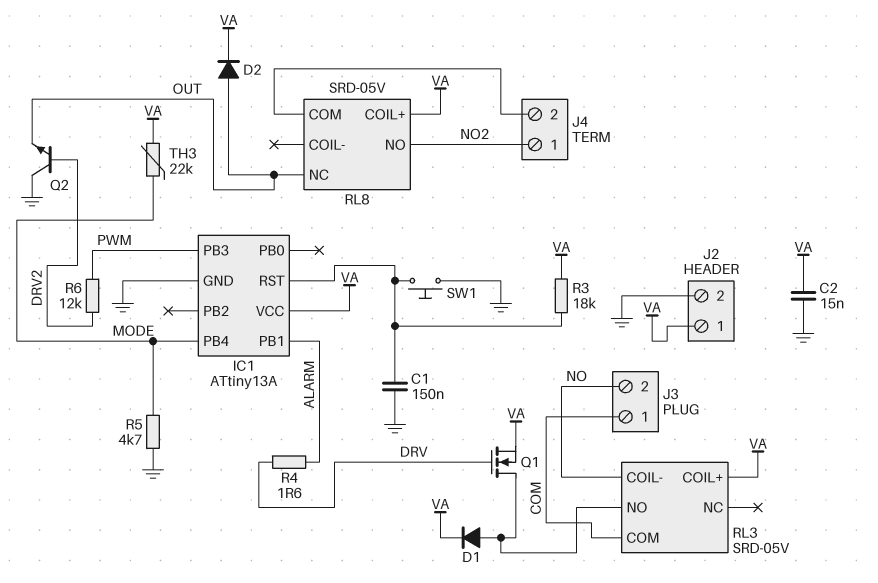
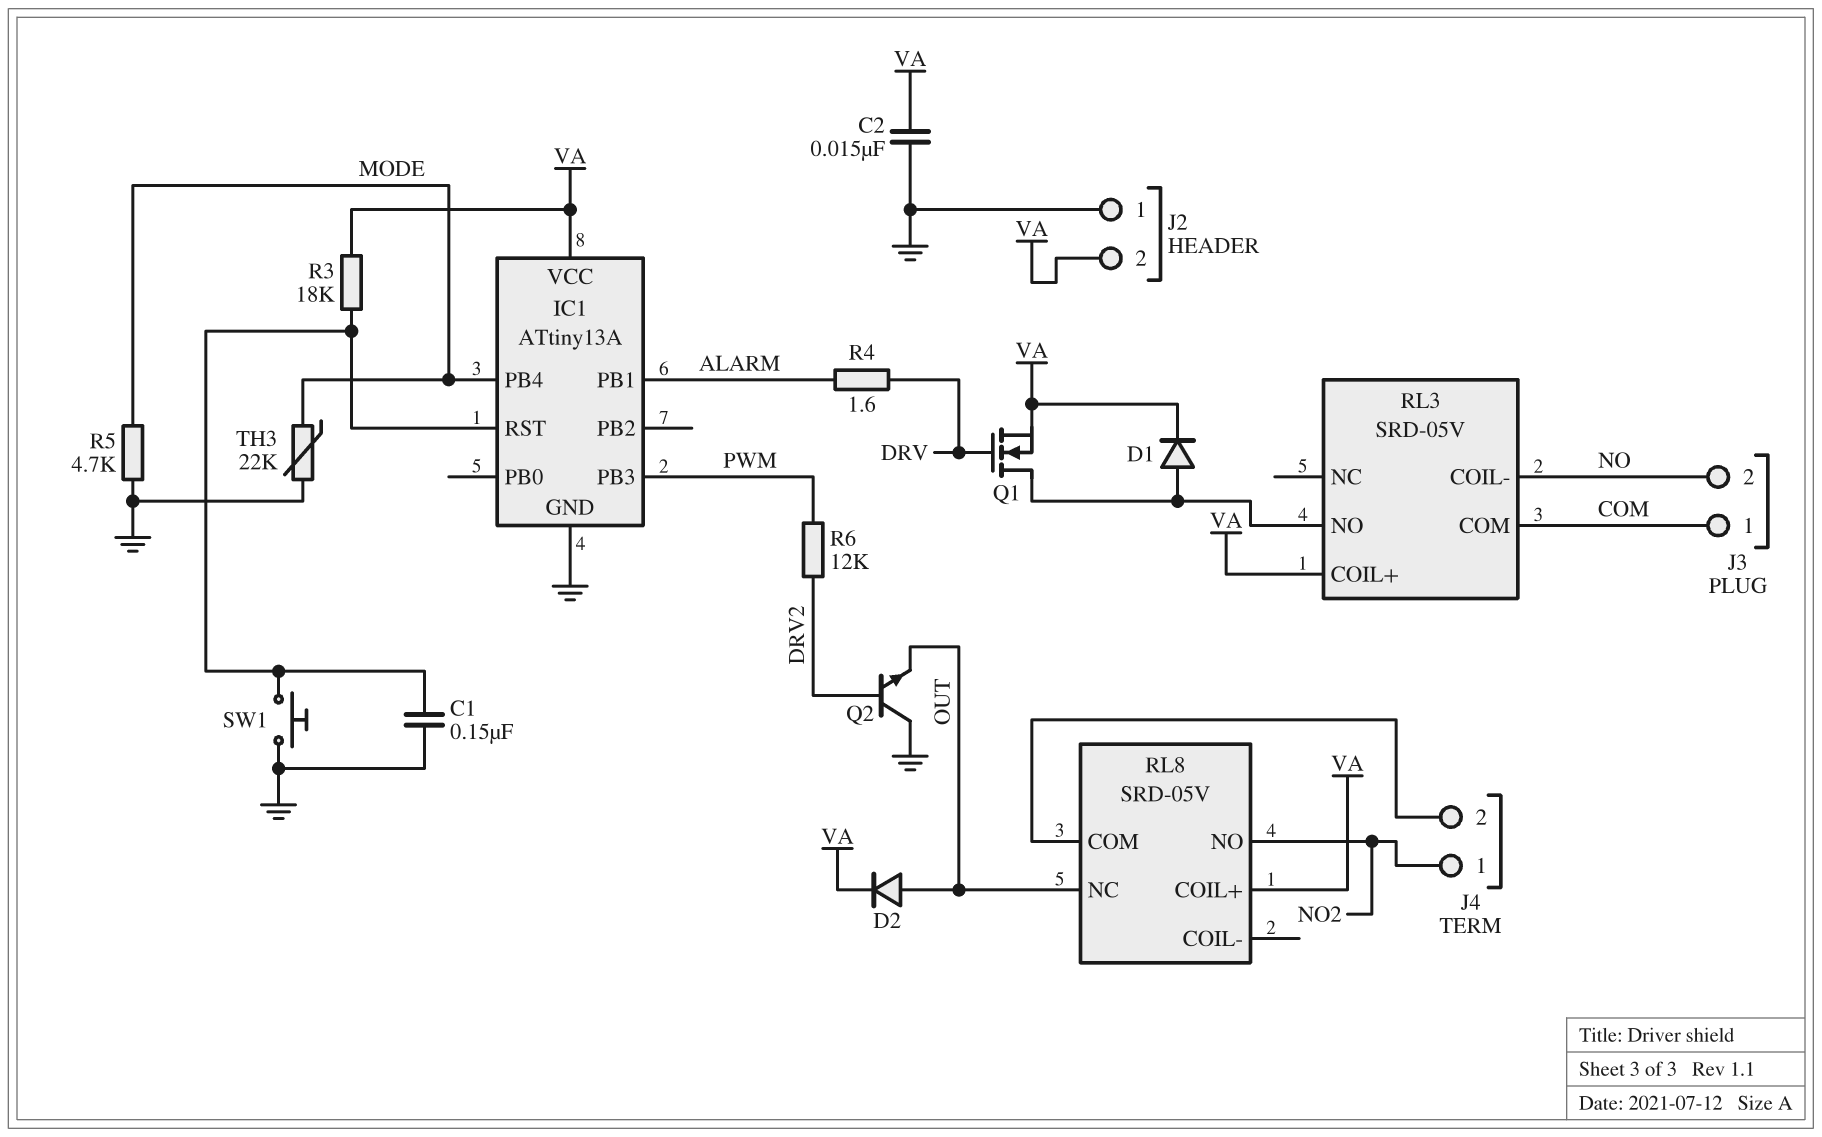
J2 pin 1: VA -> GND
J2 pin 2: GND -> VA
TH3: 22k (MODE, VA) -> 22k (GND, MODE)

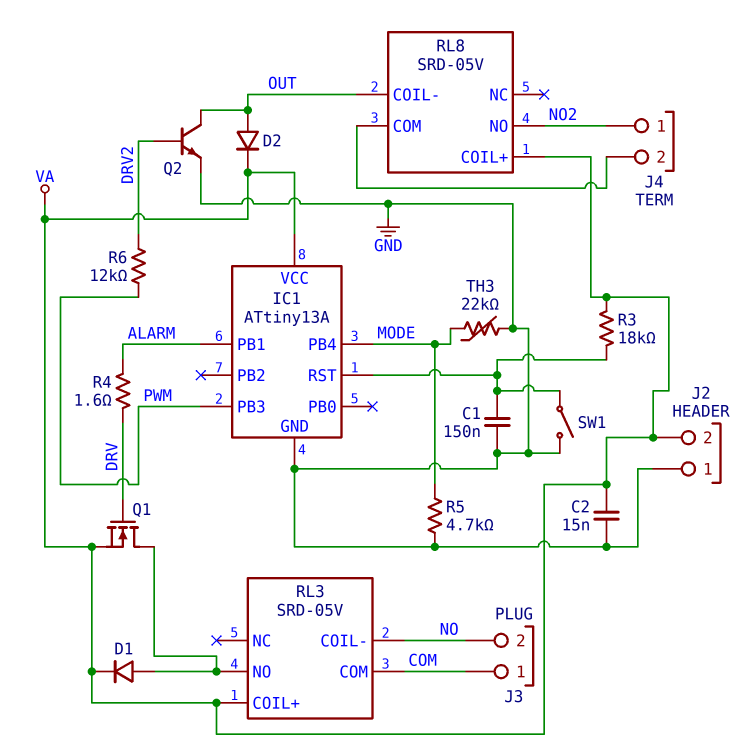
Q2: NPN (B DRV2, C GND, E OUT) -> NPN (B DRV2, C OUT, E GND)
RL8 pin COIL-: none -> OUT
RL8 pin NC: OUT -> none
SW1: button (GND, IC1/RST) -> switch (GND, IC1/RST)

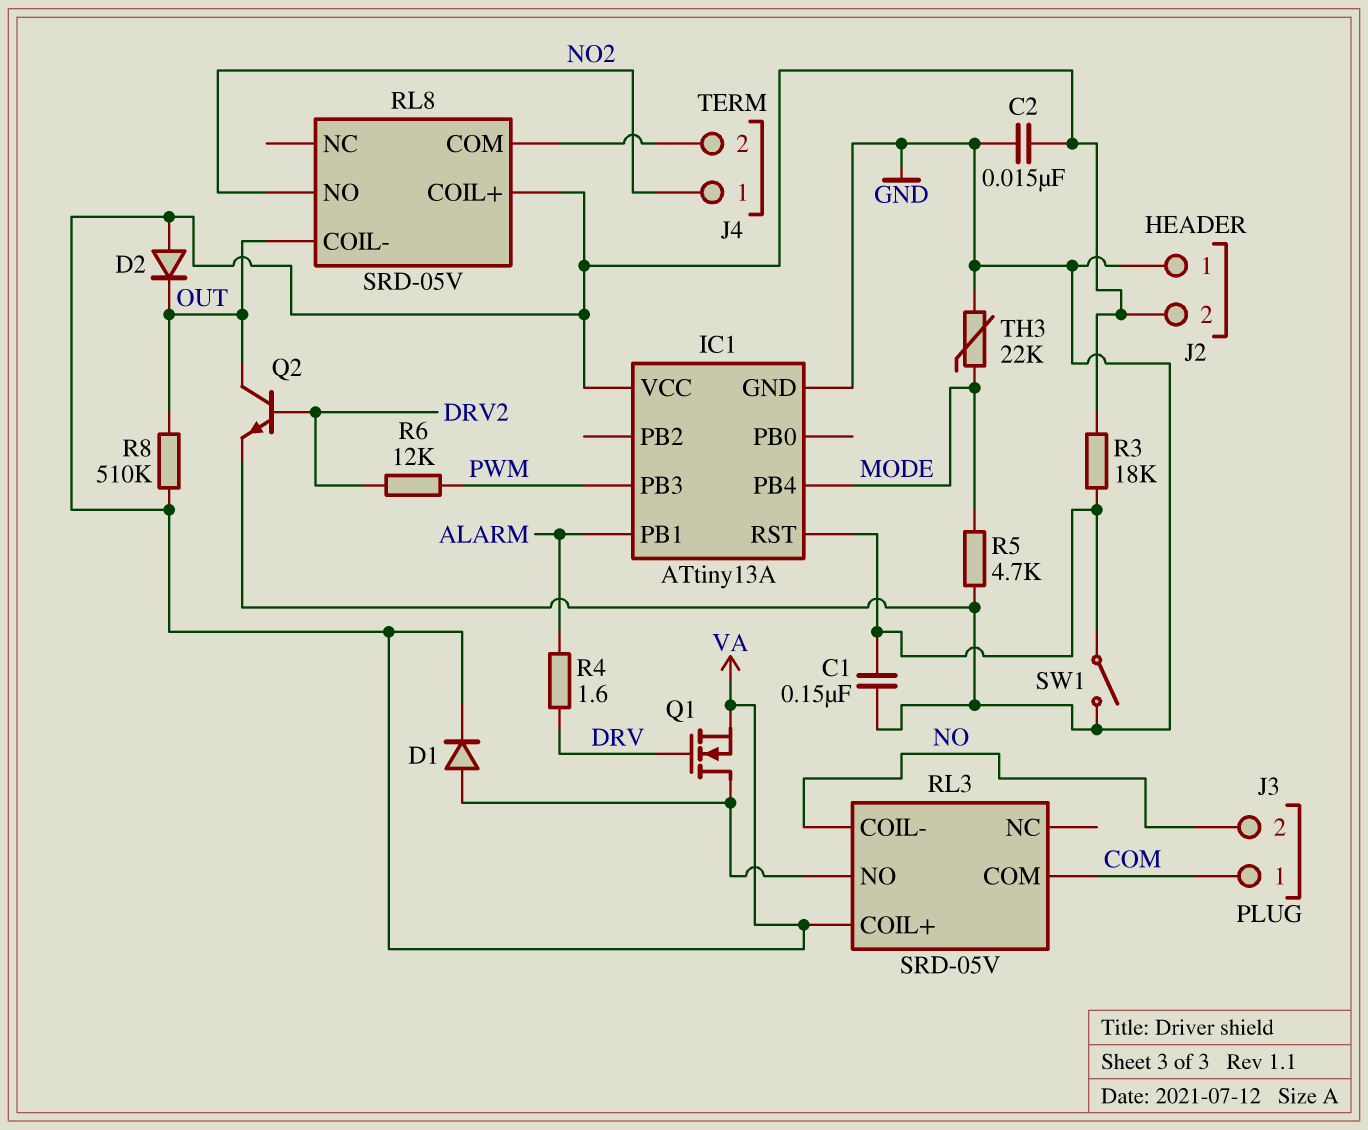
D2: diode (A OUT, K VA) -> diode (A VA, K OUT)
R8: none -> 510k (OUT, VA)

